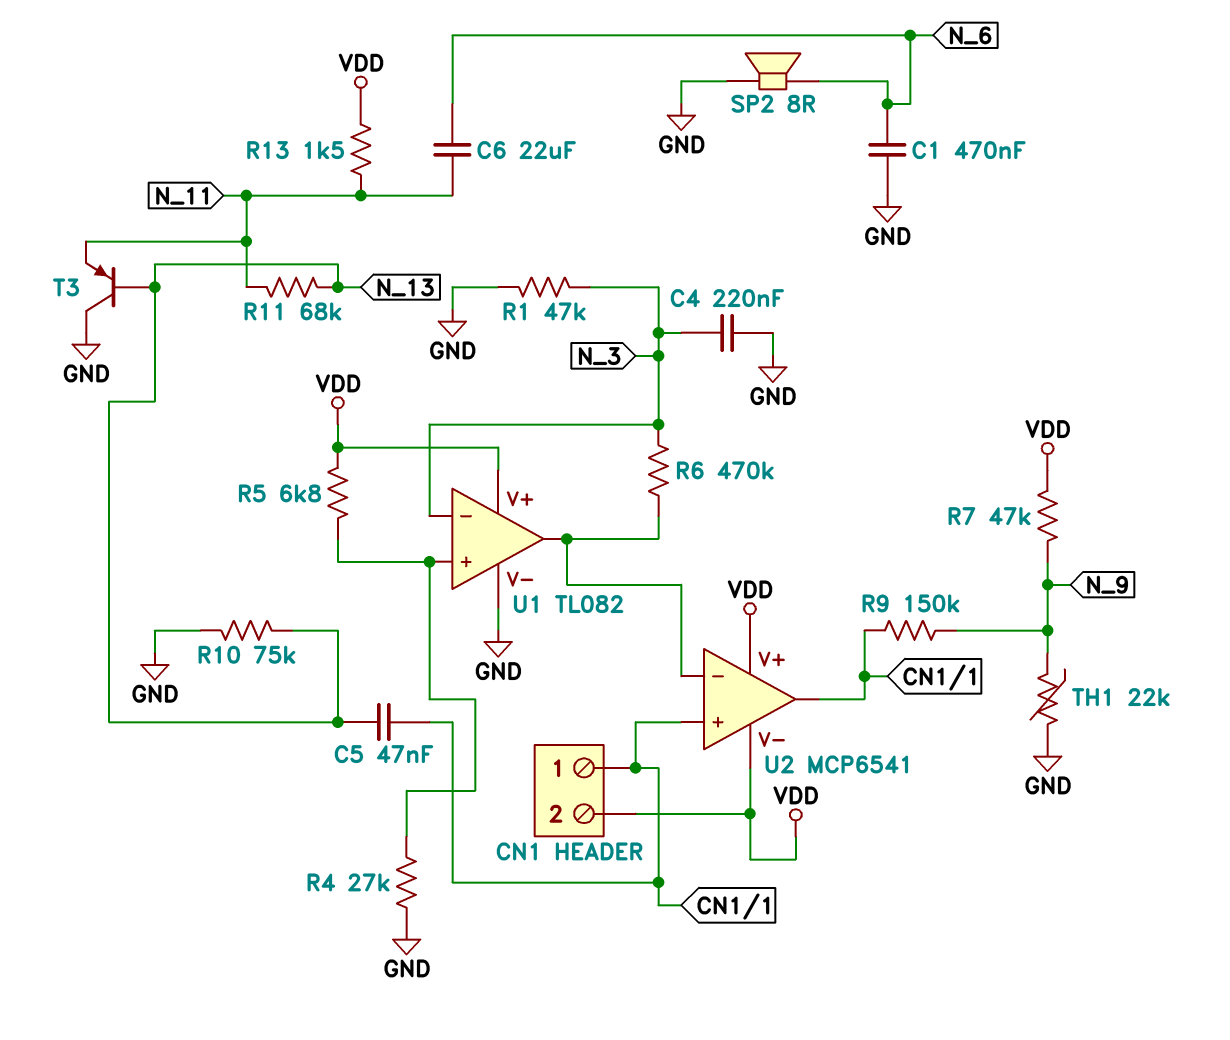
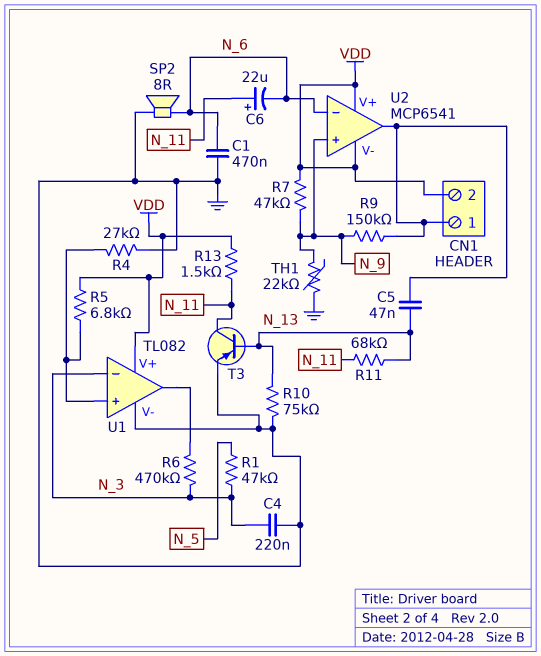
C6: 22uF (N_6, N_11) -> 22uF (plus N_11, minus N_6)
R1: 47k (GND, N_3) -> 47k (N_3, N_5)
T3: PNP (B N_13, C GND, E N_11) -> PNP (B N_13, C N_11, E GND)
U2 pin in+: CN1/1 -> N_9
U2 pin in-: U1/out -> N_6

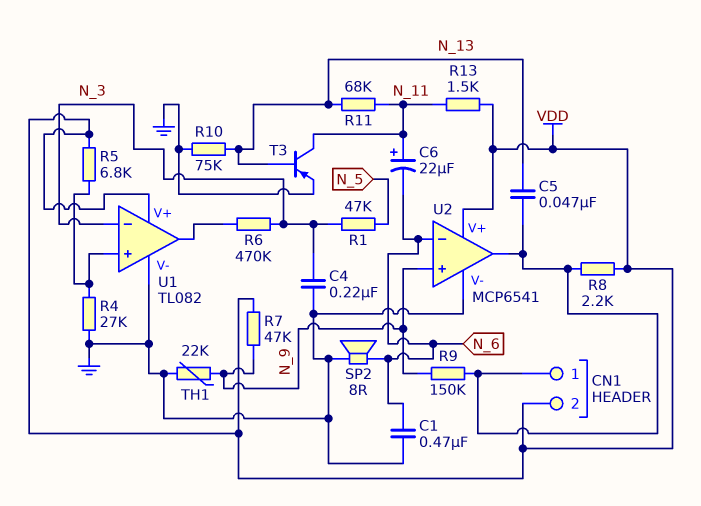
R8: none -> 2.2k (CN1/1, VDD)
U2 pin V-: VDD -> GND

